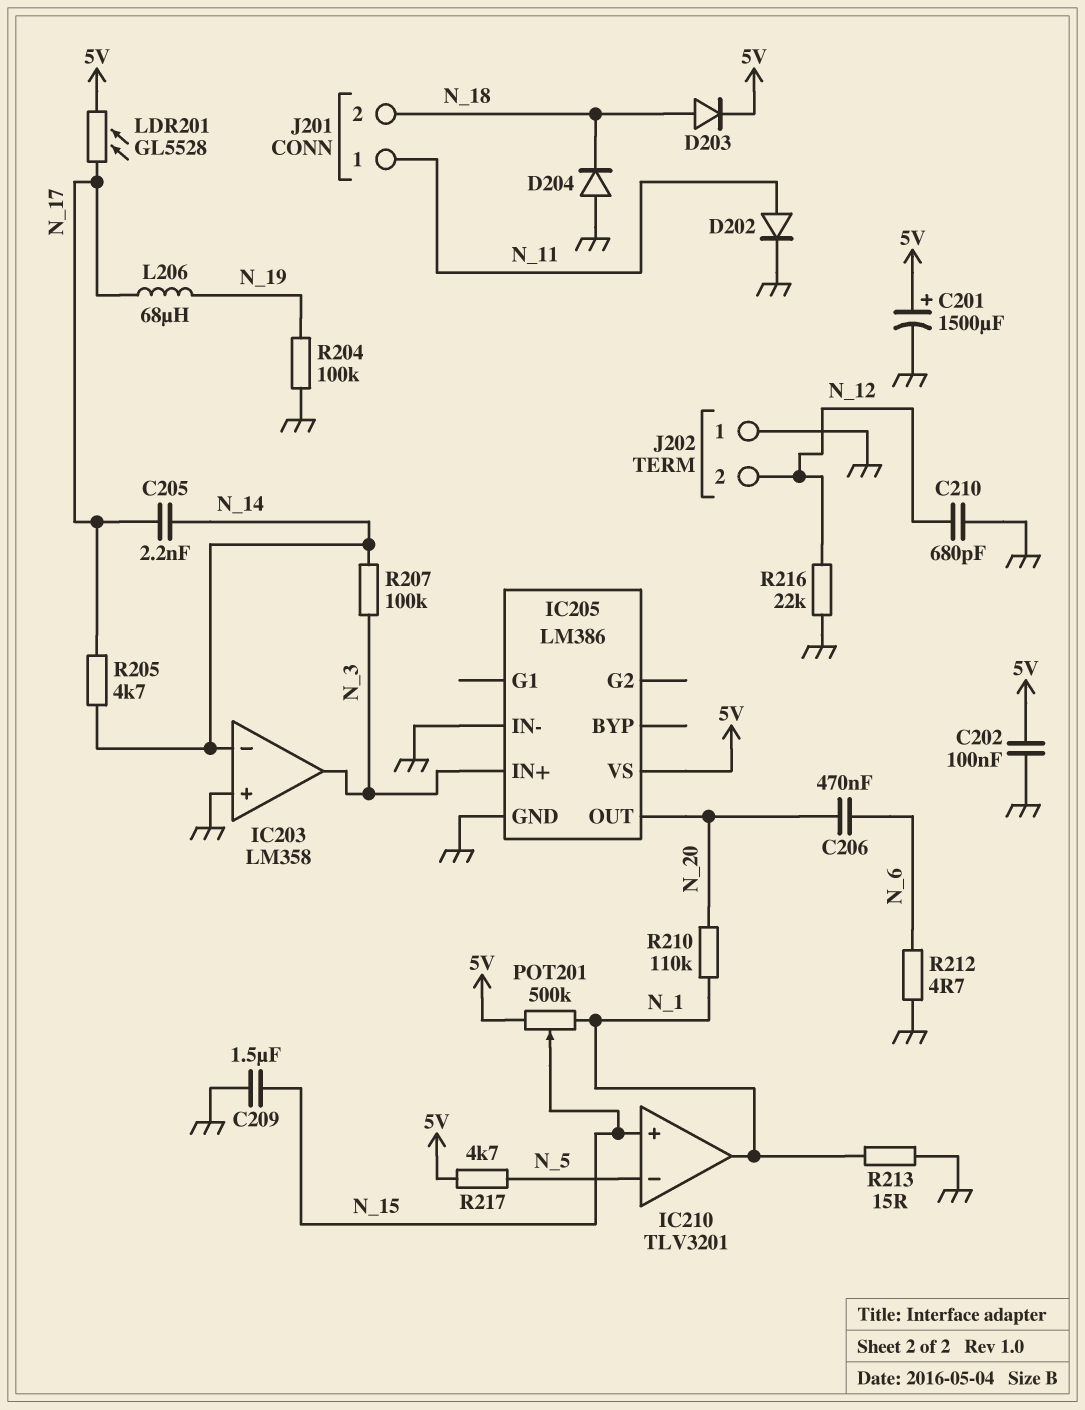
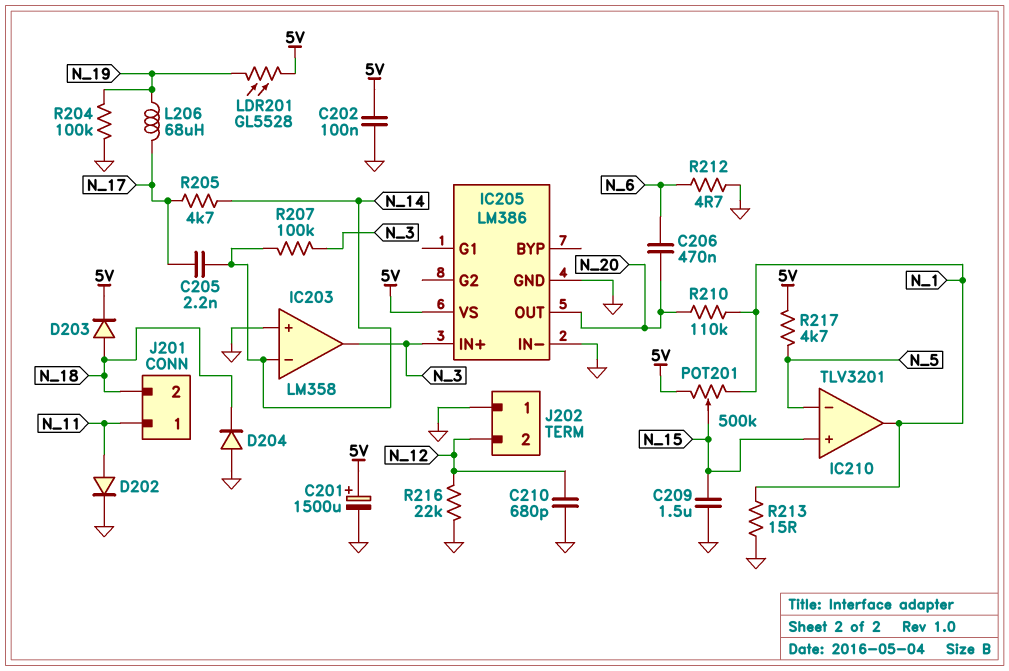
LDR201: GL5528 (5V, N_17) -> GL5528 (5V, N_19)

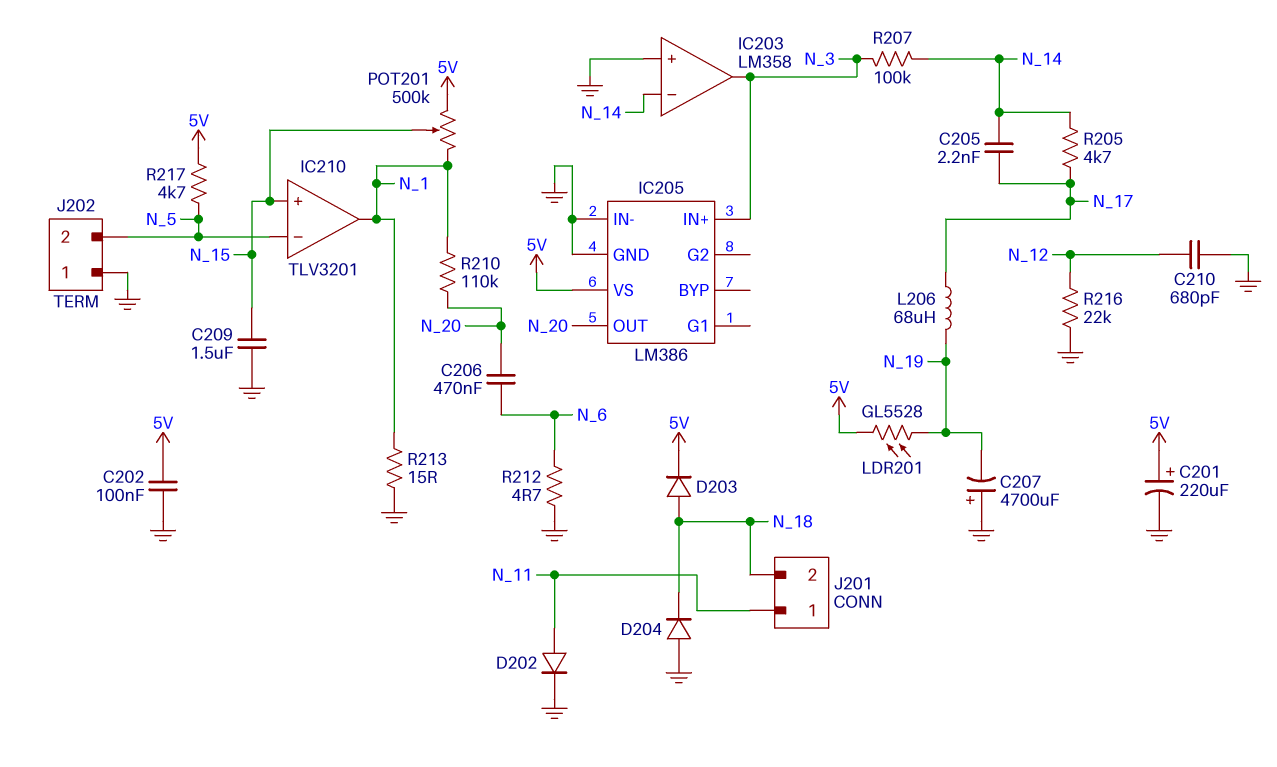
C201: 1500uF (plus 5V, minus GND) -> 220uF (plus 5V, minus GND)
C207: none -> 4700uF (plus GND, minus N_19)
J202 pin 2: N_12 -> N_5
R204: 100k (GND, N_19) -> none

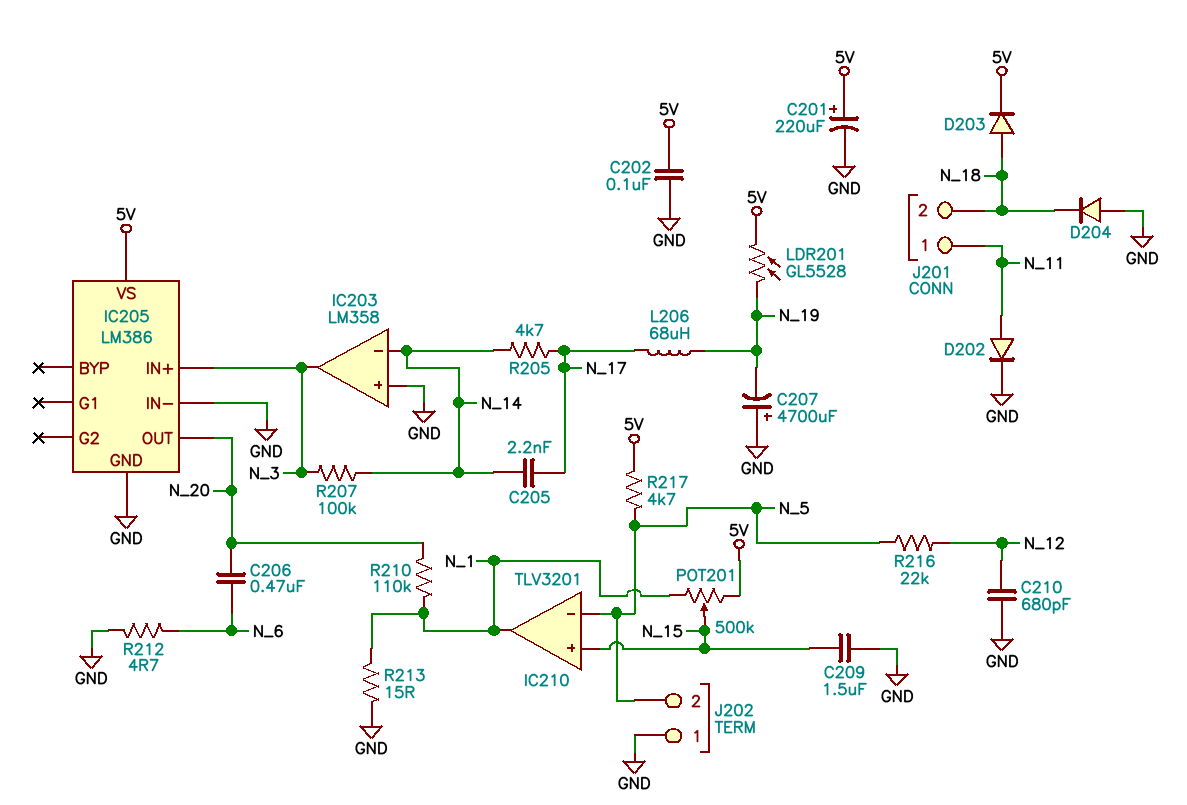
R216: 22k (GND, N_12) -> 22k (N_5, N_12)

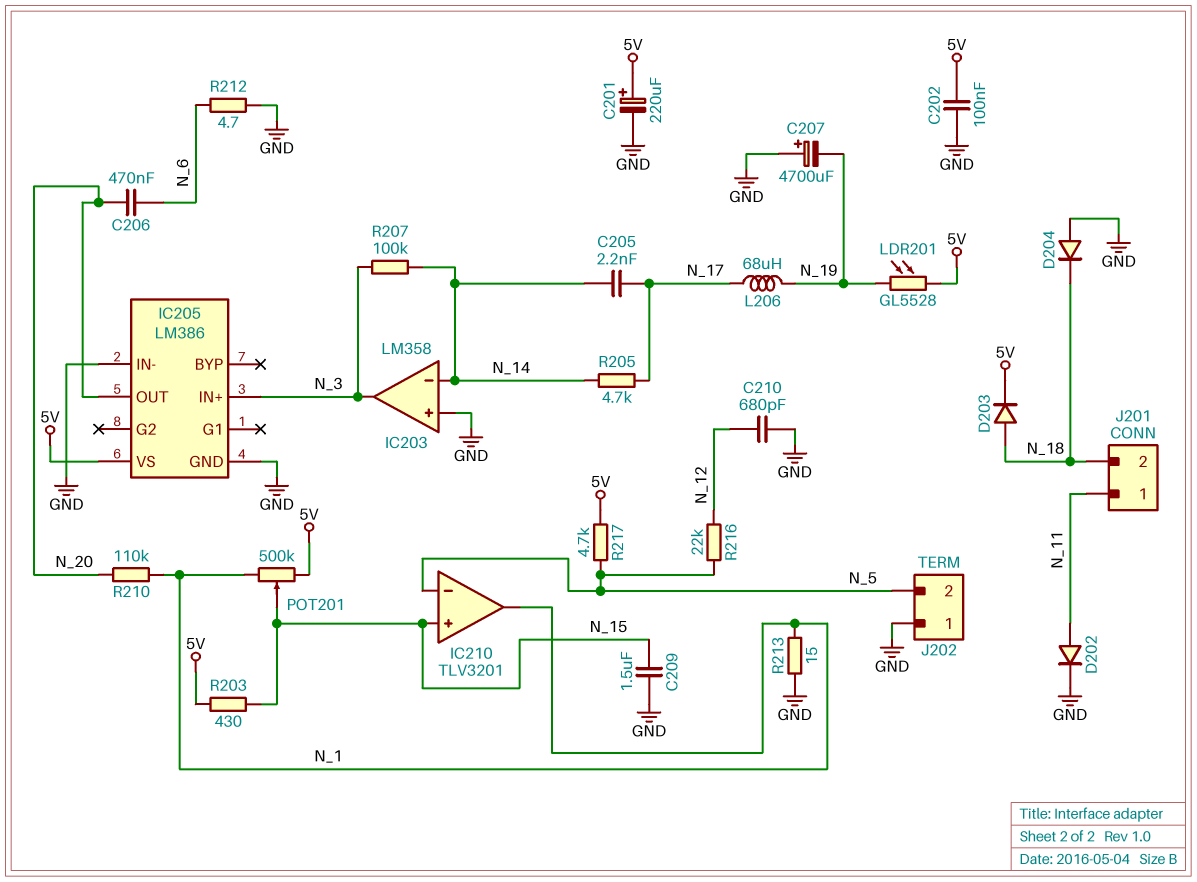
R203: none -> 430 (5V, N_15)

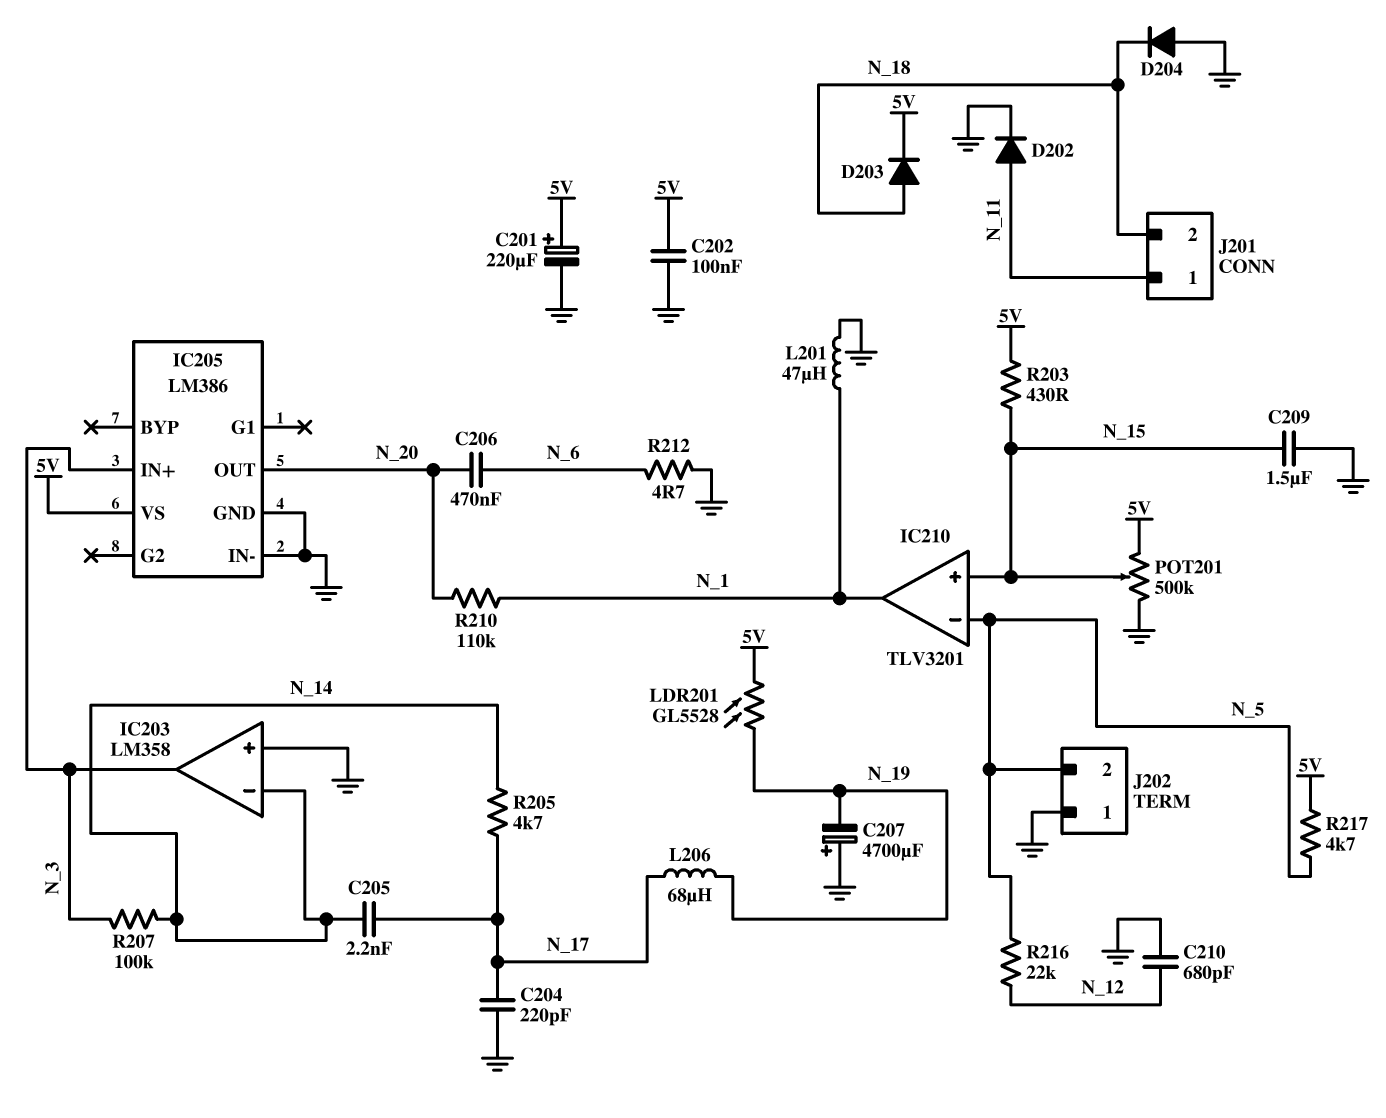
C204: none -> 220pF (GND, N_17)
L201: none -> 47uH (GND, N_1)
POT201: 500k (5V, N_1, wiper N_15) -> 500k (5V, GND, wiper N_15)
R213: 15 (GND, N_1) -> none

